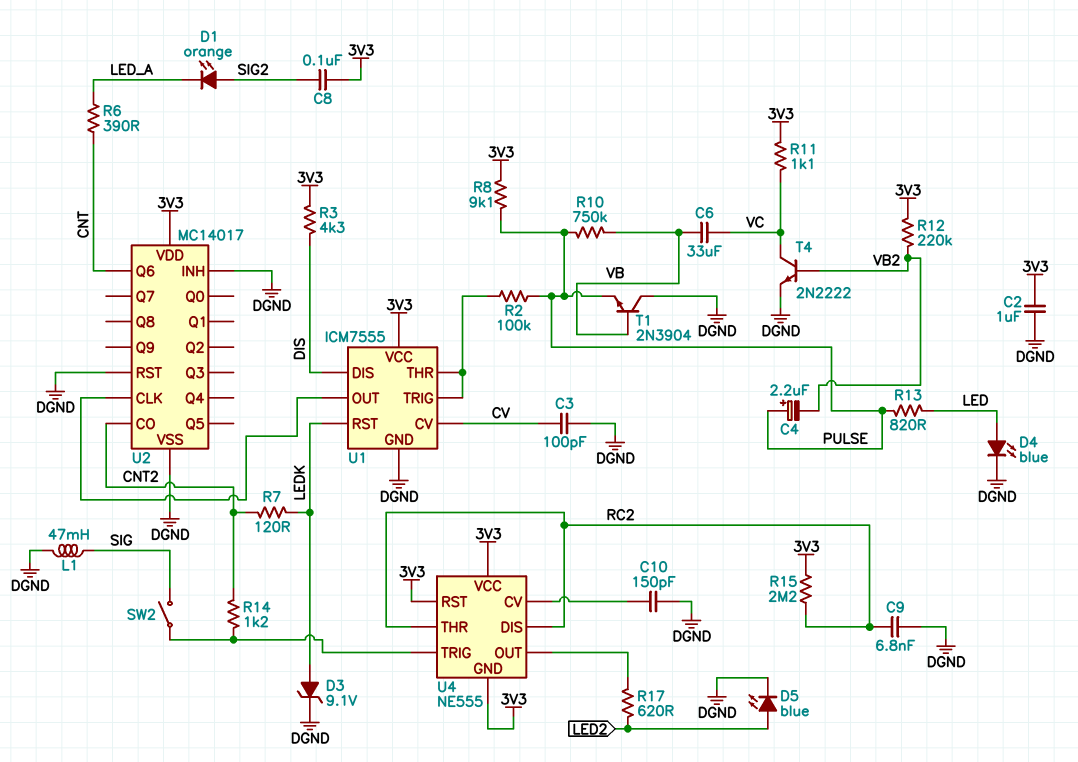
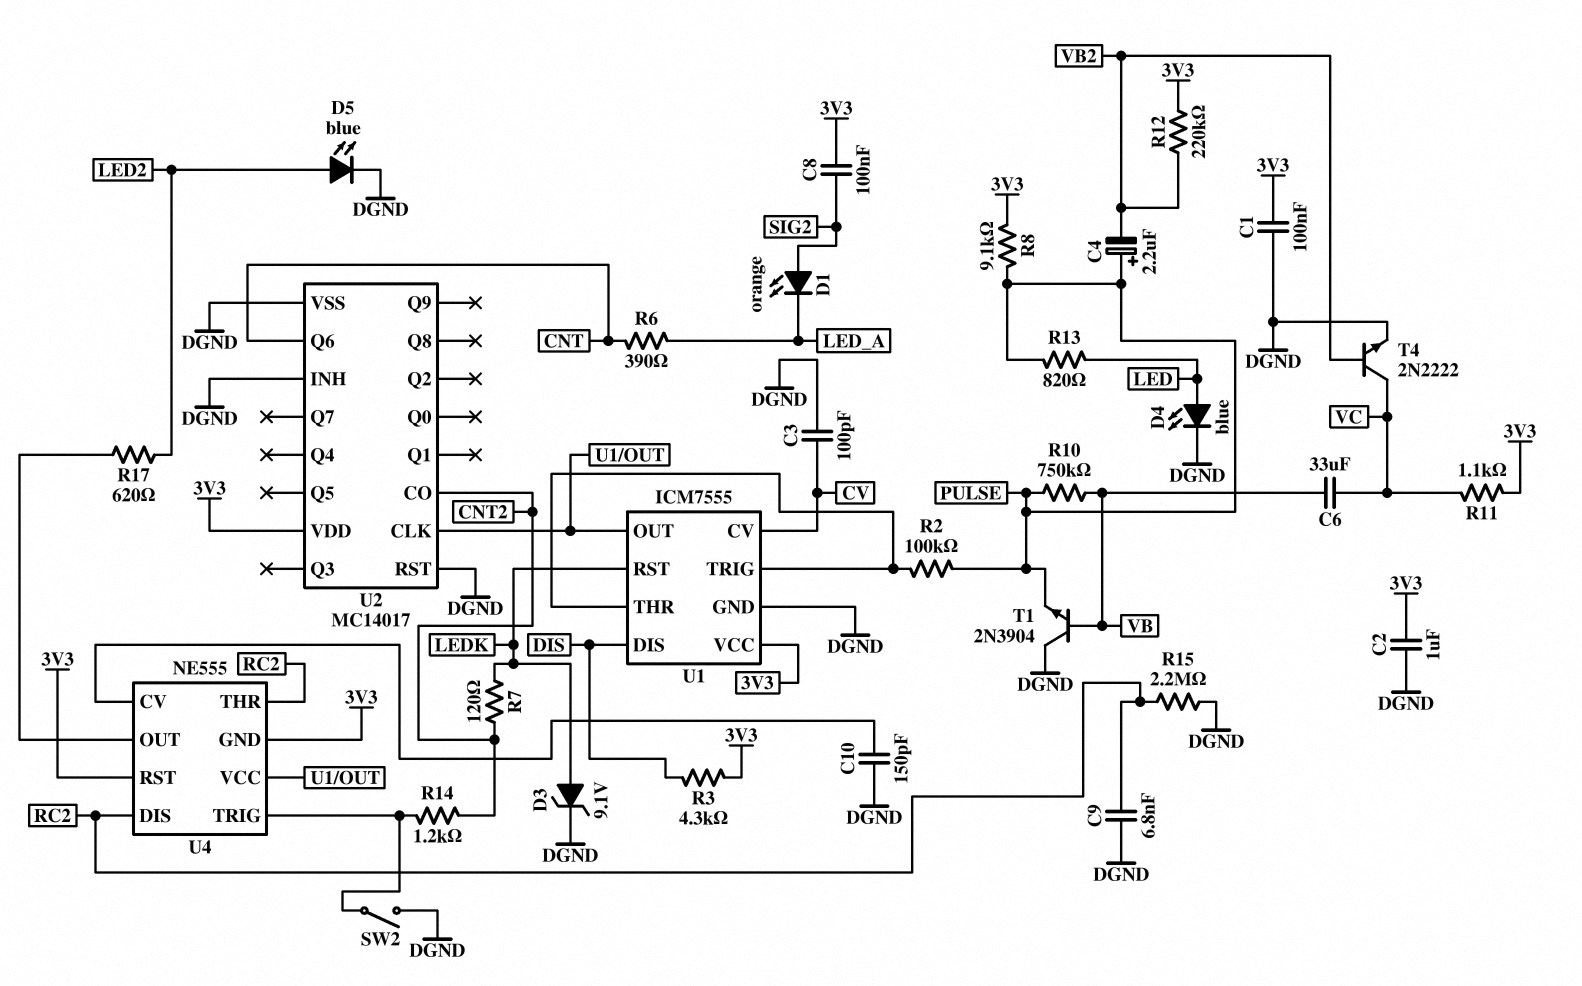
C1: none -> 100nF (3V3, DGND)
L1: 47mH (DGND, SIG) -> none
R15: 2.2M (3V3, RC2) -> 2.2M (DGND, RC2)
SW2: switch (SIG, U4/TRIG) -> switch (DGND, U4/TRIG)
U4 pin VCC: 3V3 -> U1/OUT

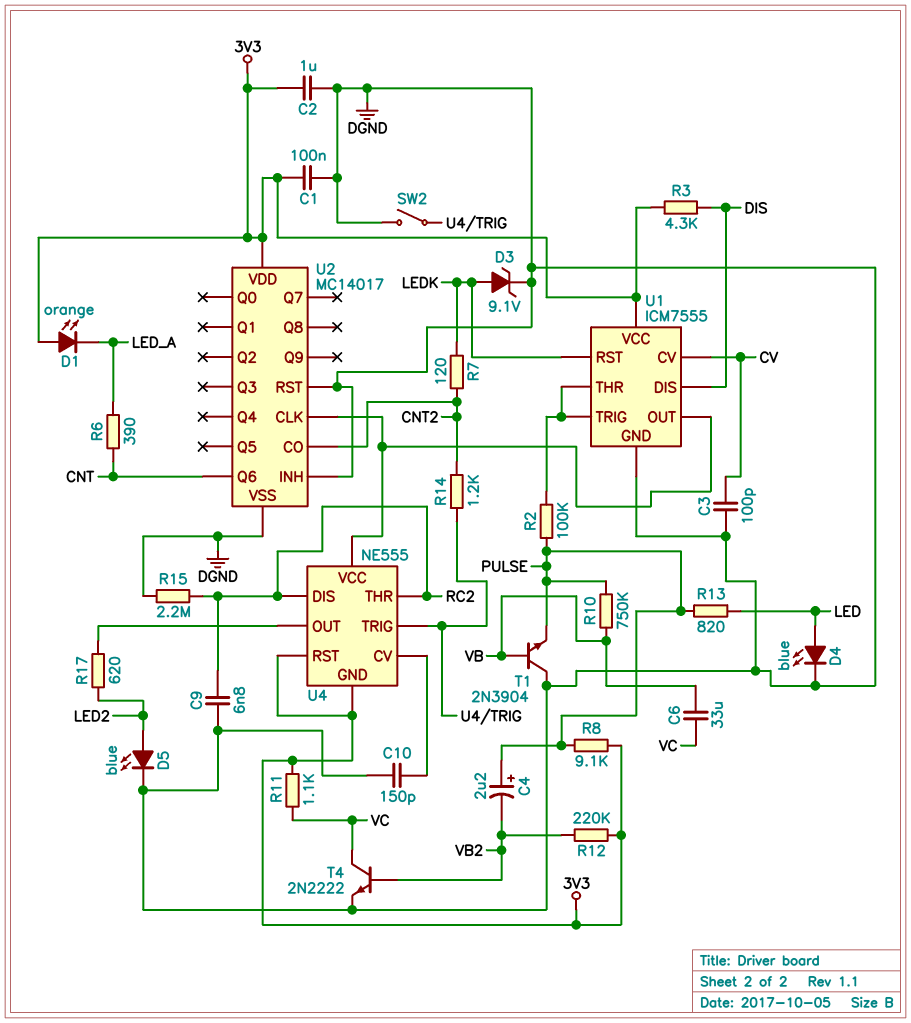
C8: 100nF (3V3, SIG2) -> none
D1: LED orange (A SIG2, K LED_A) -> LED orange (A 3V3, K LED_A)

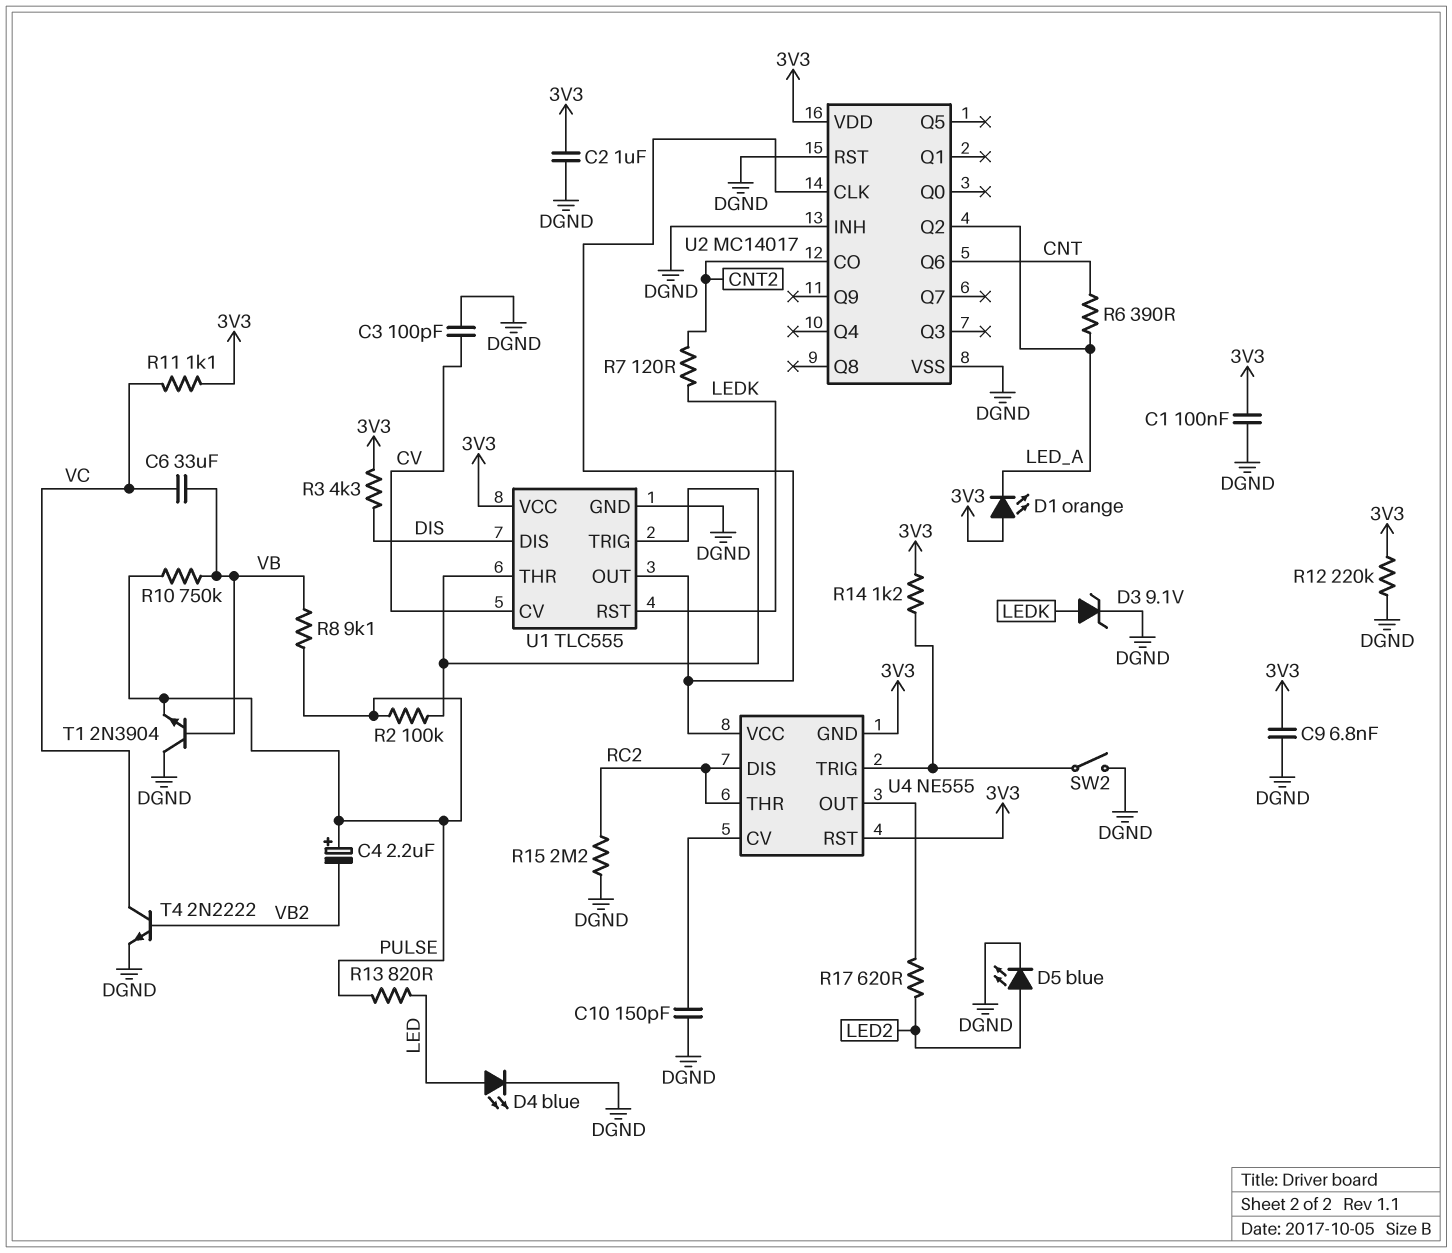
C9: 6.8nF (DGND, RC2) -> 6.8nF (3V3, DGND)
R8: 9.1k (3V3, PULSE) -> 9.1k (PULSE, VB)
R12: 220k (3V3, VB2) -> 220k (3V3, DGND)
R14: 1.2k (CNT2, U4/TRIG) -> 1.2k (3V3, U4/TRIG)
U1: ICM7555 -> TLC555
U2 pin Q2: none -> LED_A

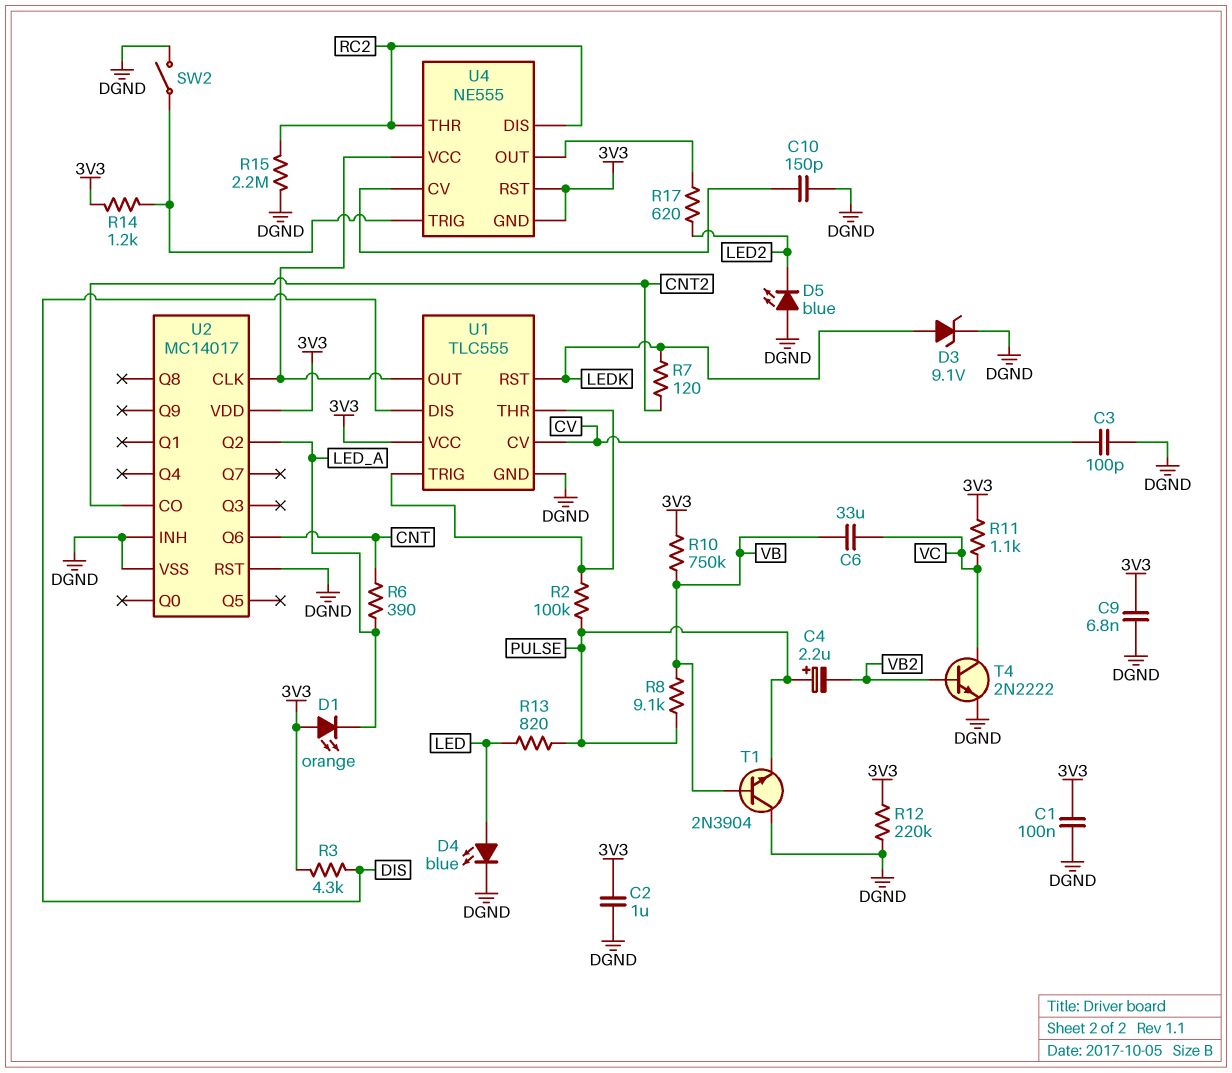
D5: LED blue (A LED2, K DGND) -> LED blue (A DGND, K LED2)
R10: 750k (PULSE, VB) -> 750k (3V3, VB)

